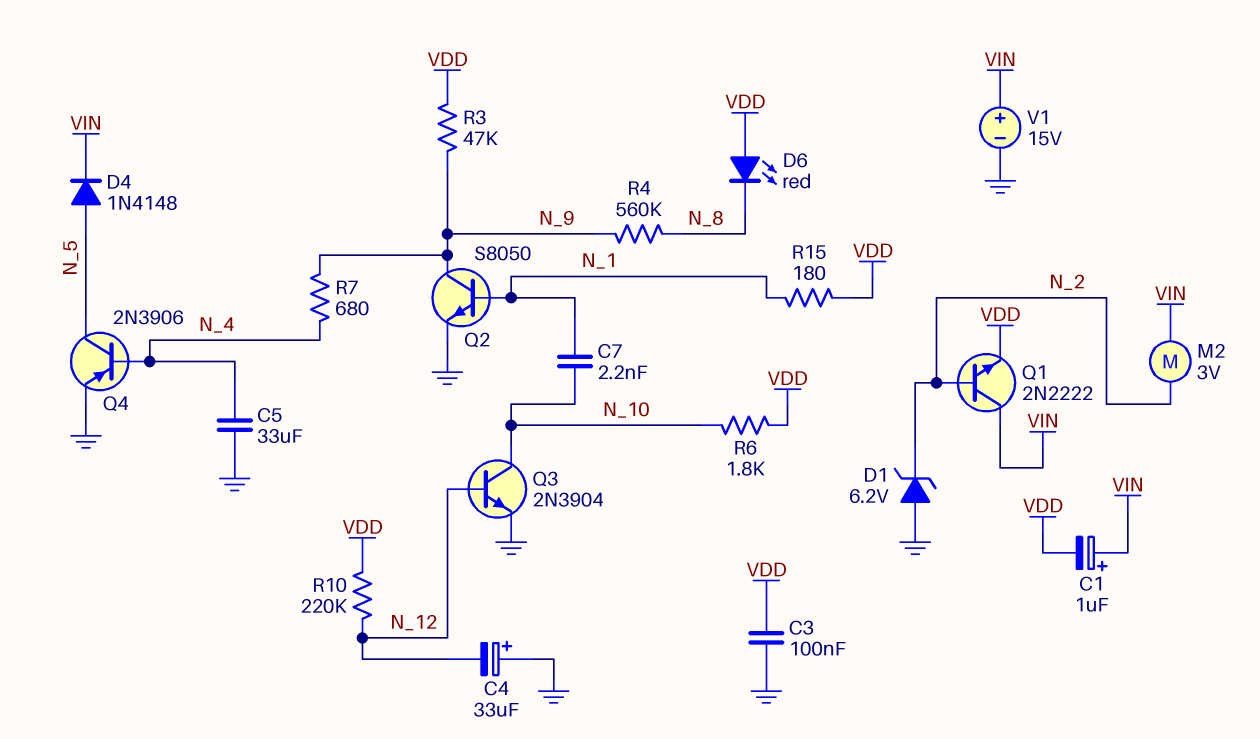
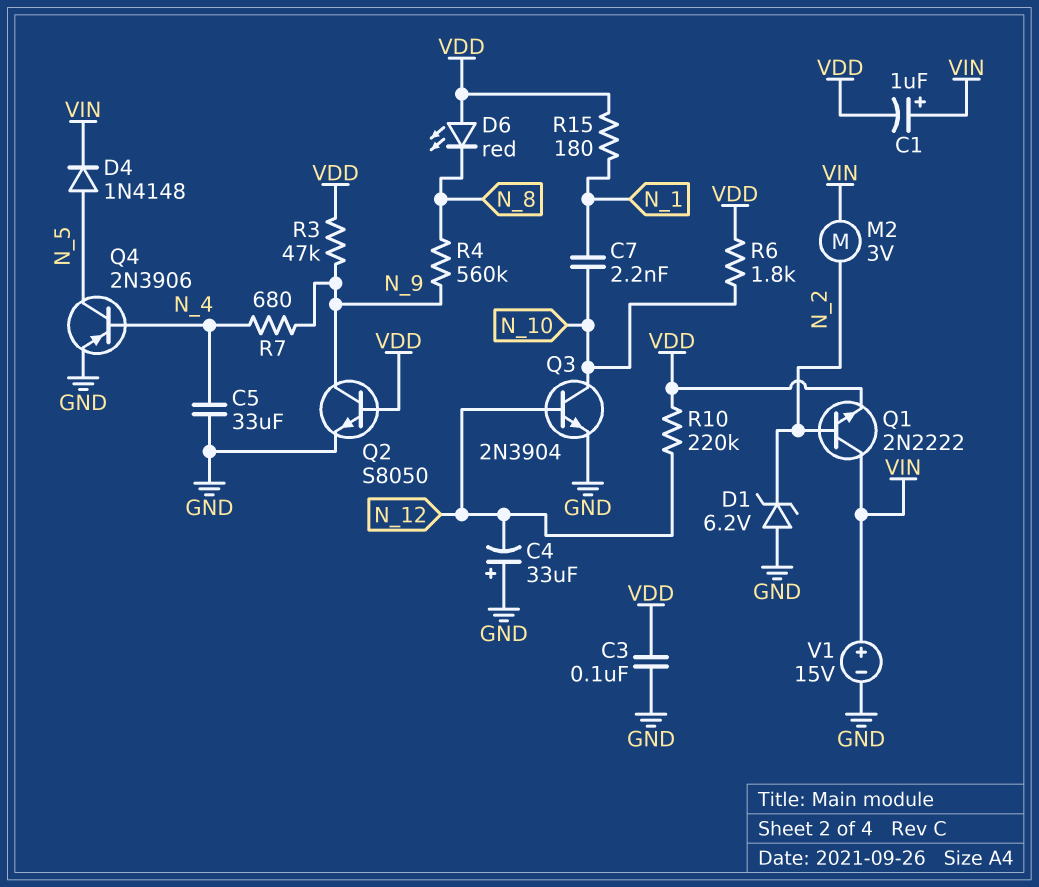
Q2: NPN S8050 (B N_1, C N_9, E GND) -> NPN S8050 (B VDD, C N_9, E GND)

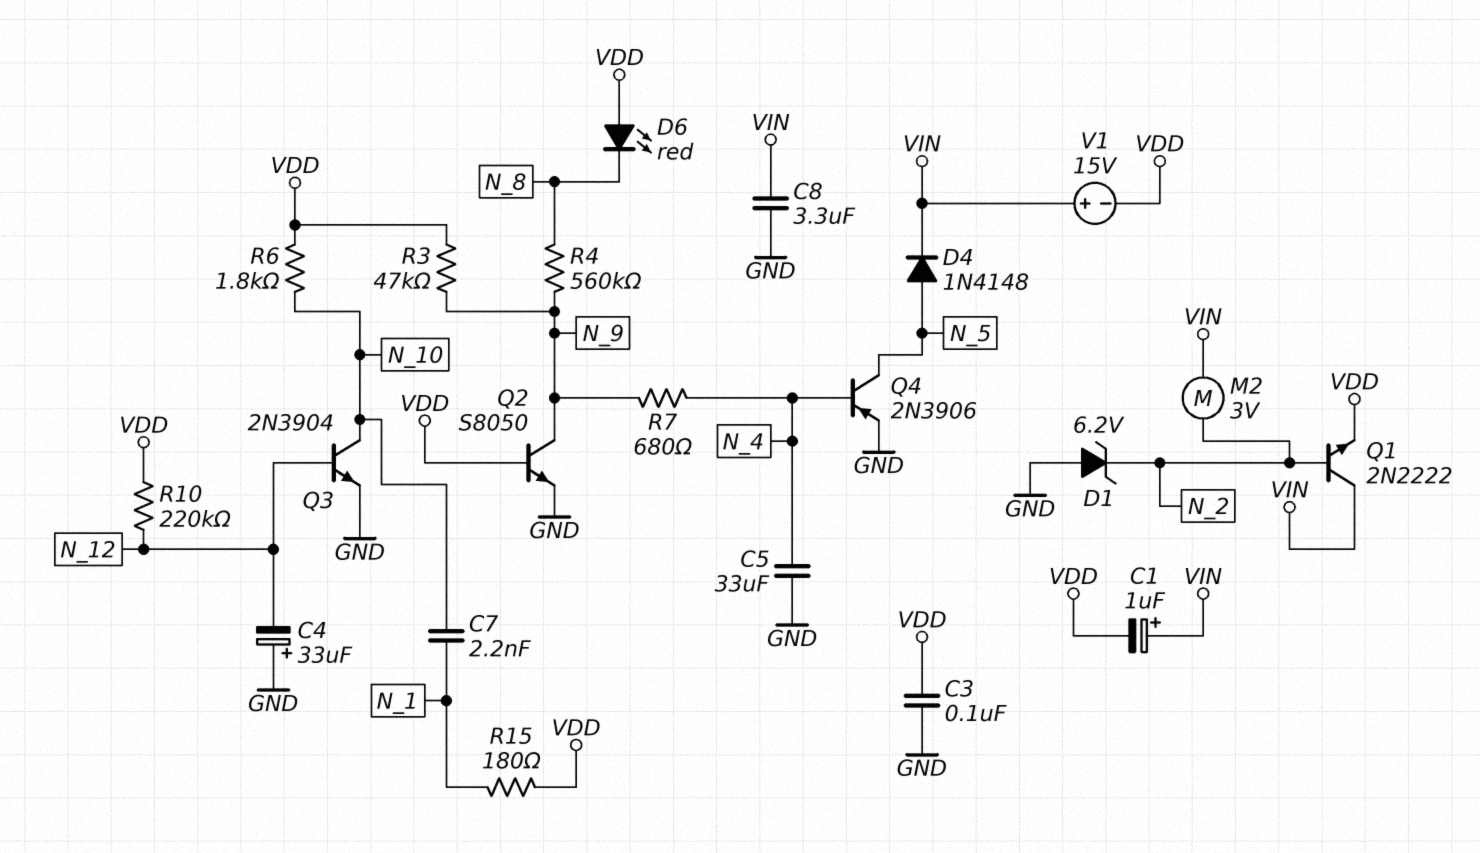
C8: none -> 3.3uF (GND, VIN)
V1: 15V (plus VIN, minus GND) -> 15V (plus VIN, minus VDD)

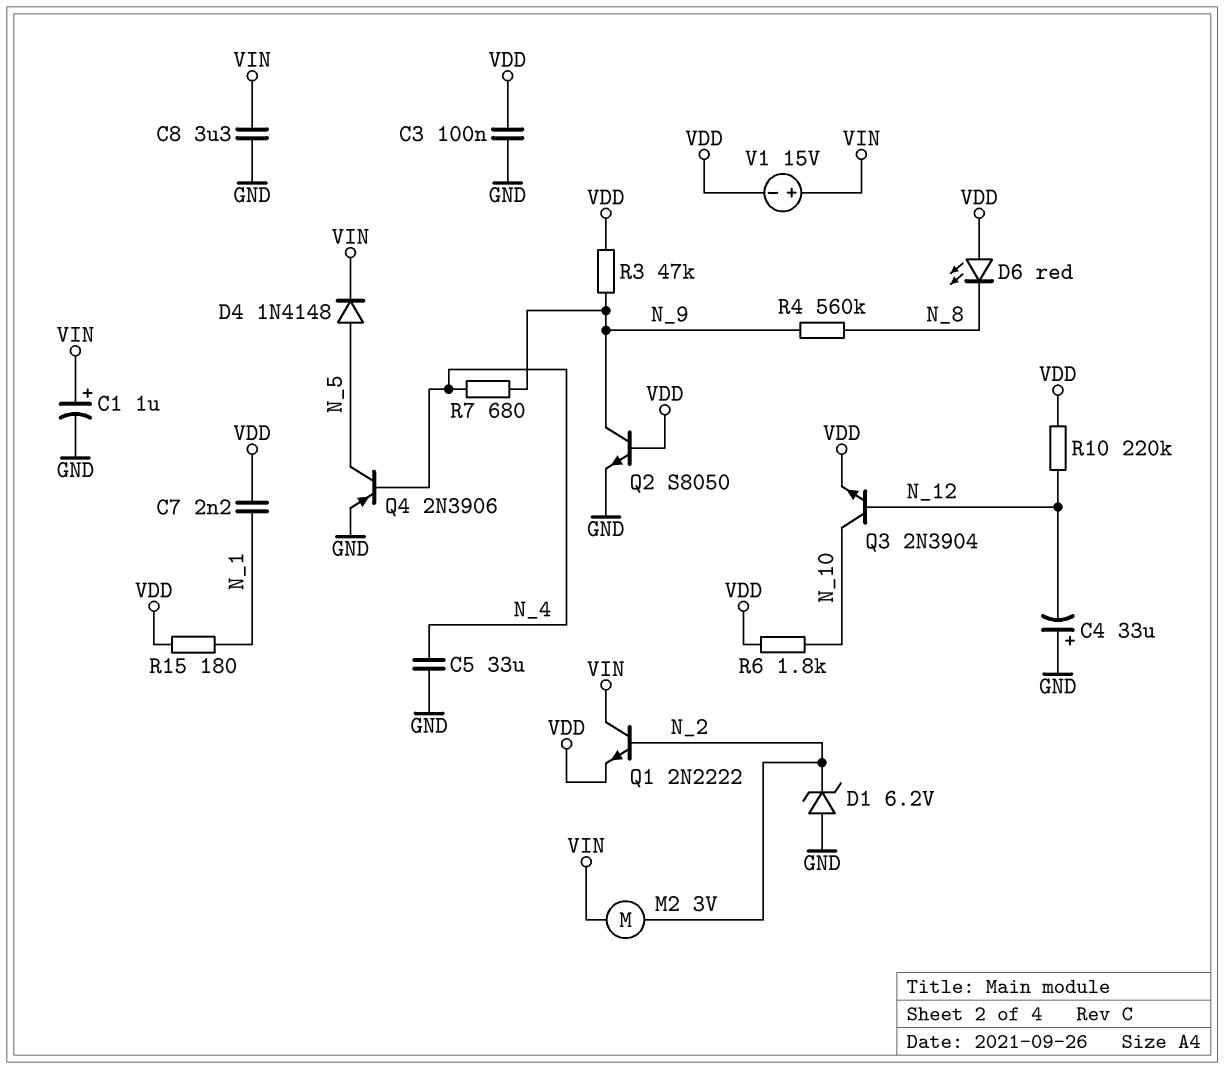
C1: 1uF (plus VIN, minus VDD) -> 1uF (plus VIN, minus GND)
C7: 2.2nF (N_1, N_10) -> 2.2nF (N_1, VDD)
Q3: NPN 2N3904 (B N_12, C N_10, E GND) -> NPN 2N3904 (B N_12, C N_10, E VDD)

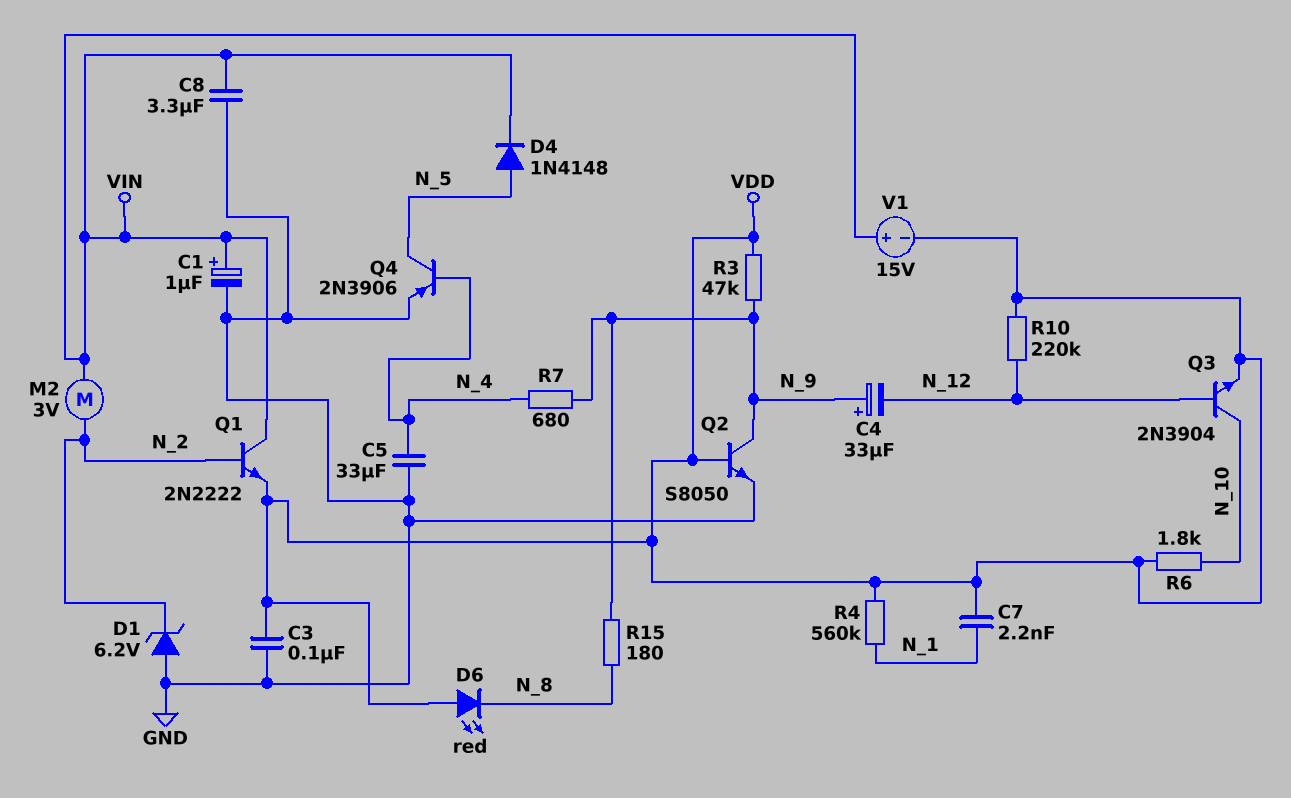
C4: 33uF (plus GND, minus N_12) -> 33uF (plus N_9, minus N_12)
R4: 560k (N_8, N_9) -> 560k (N_1, VDD)
R15: 180 (N_1, VDD) -> 180 (N_8, N_9)

